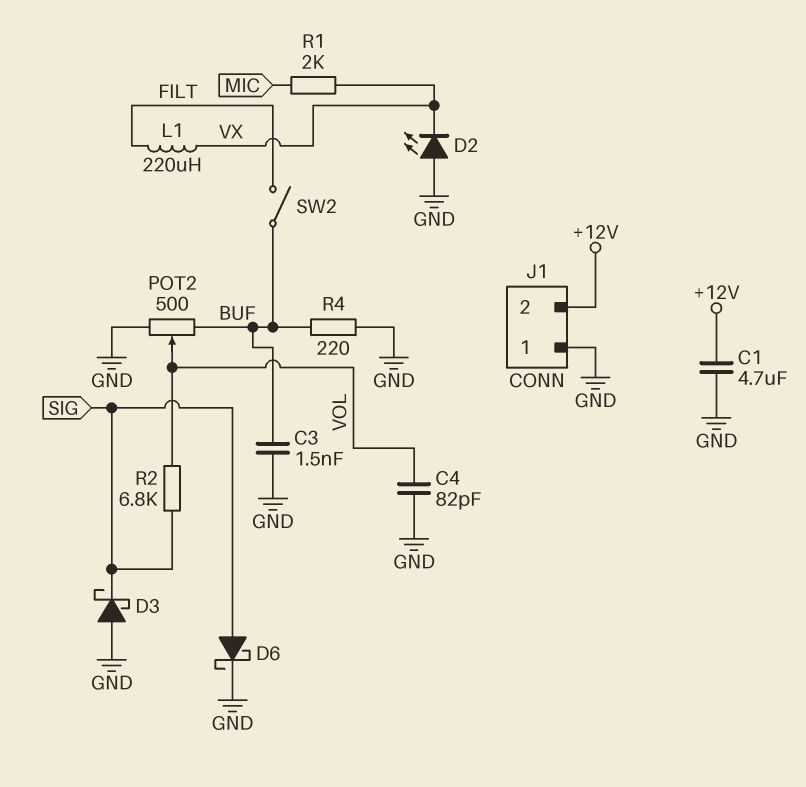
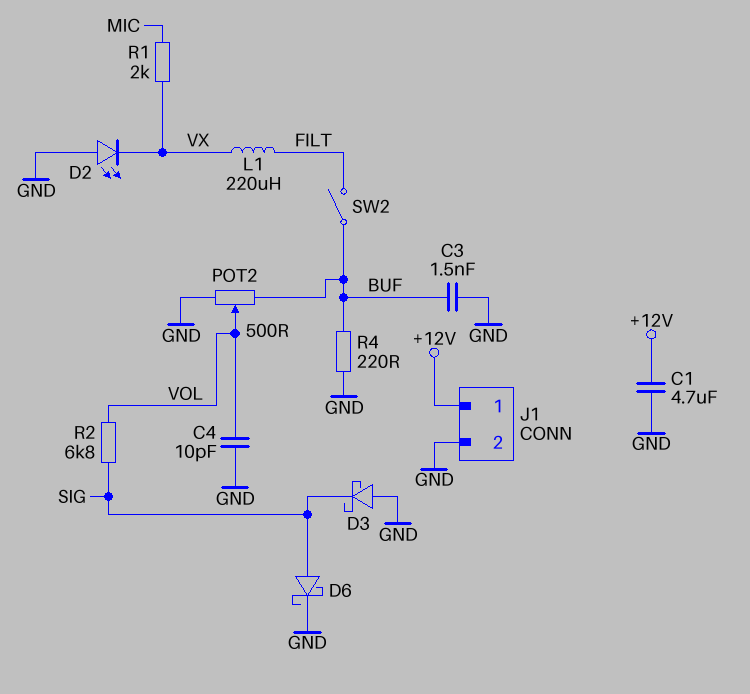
C4: 82pF (GND, VOL) -> 10pF (GND, VOL)
J1 pin 1: GND -> +12V
J1 pin 2: +12V -> GND

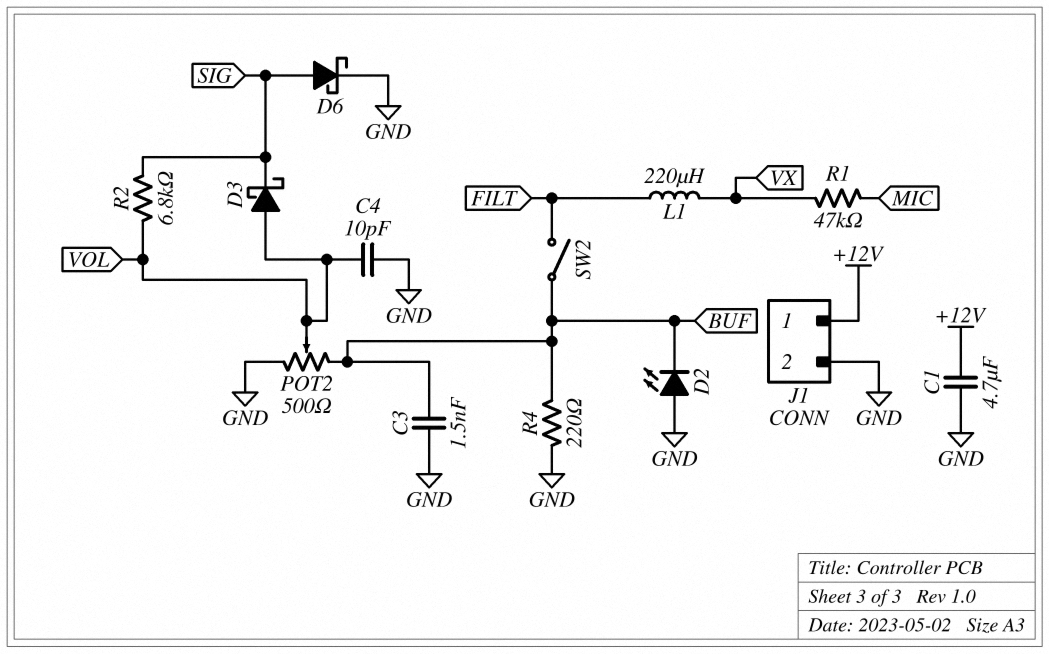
D2: LED (A GND, K VX) -> LED (A GND, K BUF)
D3: schottky (A GND, K SIG) -> schottky (A VOL, K SIG)
R1: 2k (MIC, VX) -> 47k (MIC, VX)

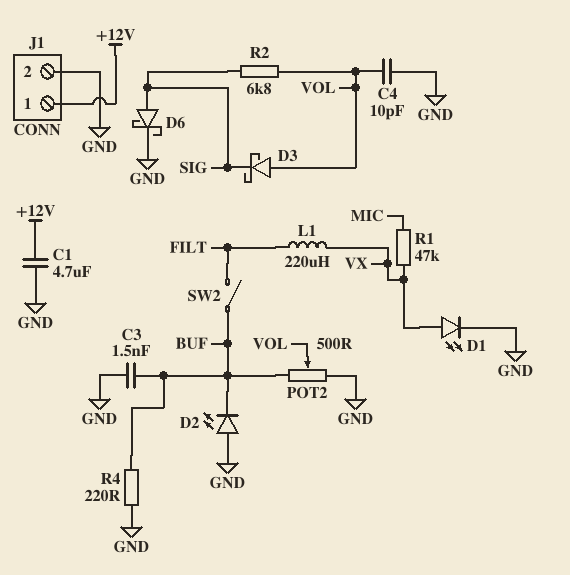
D1: none -> LED (A VX, K GND)

